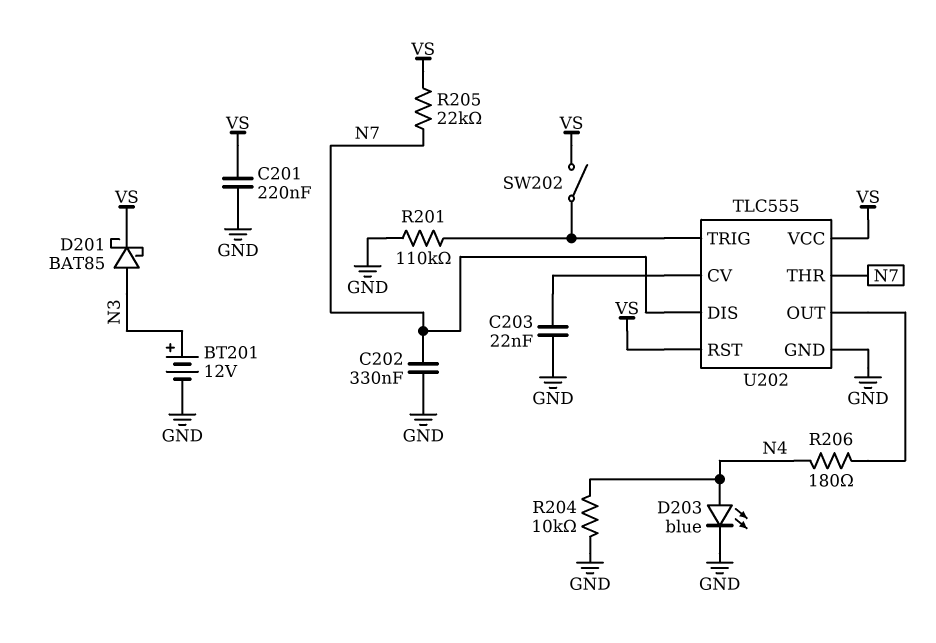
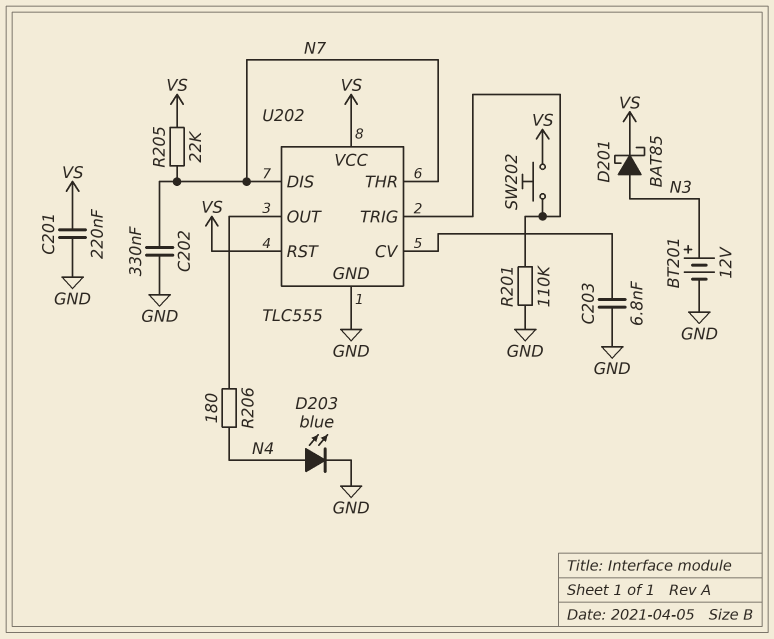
C203: 22nF (GND, U202/CV) -> 6.8nF (GND, U202/CV)
R204: 10k (GND, N4) -> none
SW202: switch (U202/TRIG, VS) -> button (U202/TRIG, VS)

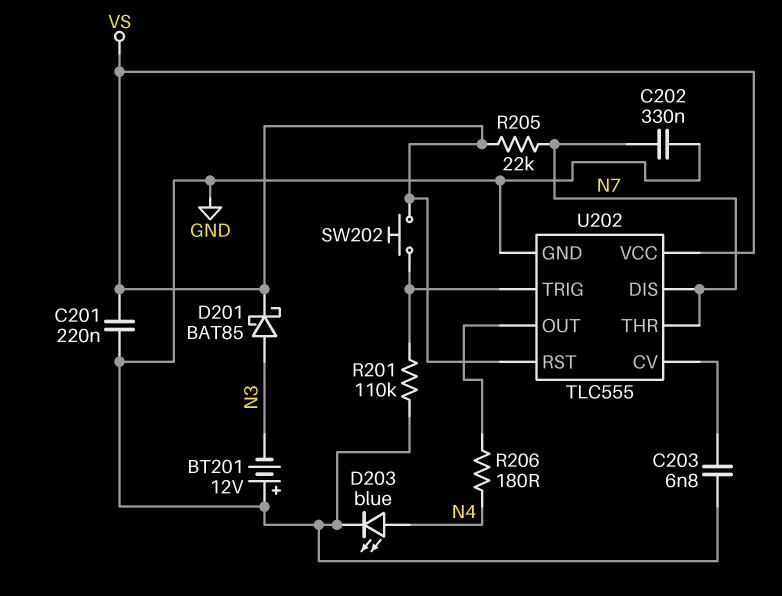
BT201: 12V (plus N3, minus GND) -> 12V (plus GND, minus N3)

